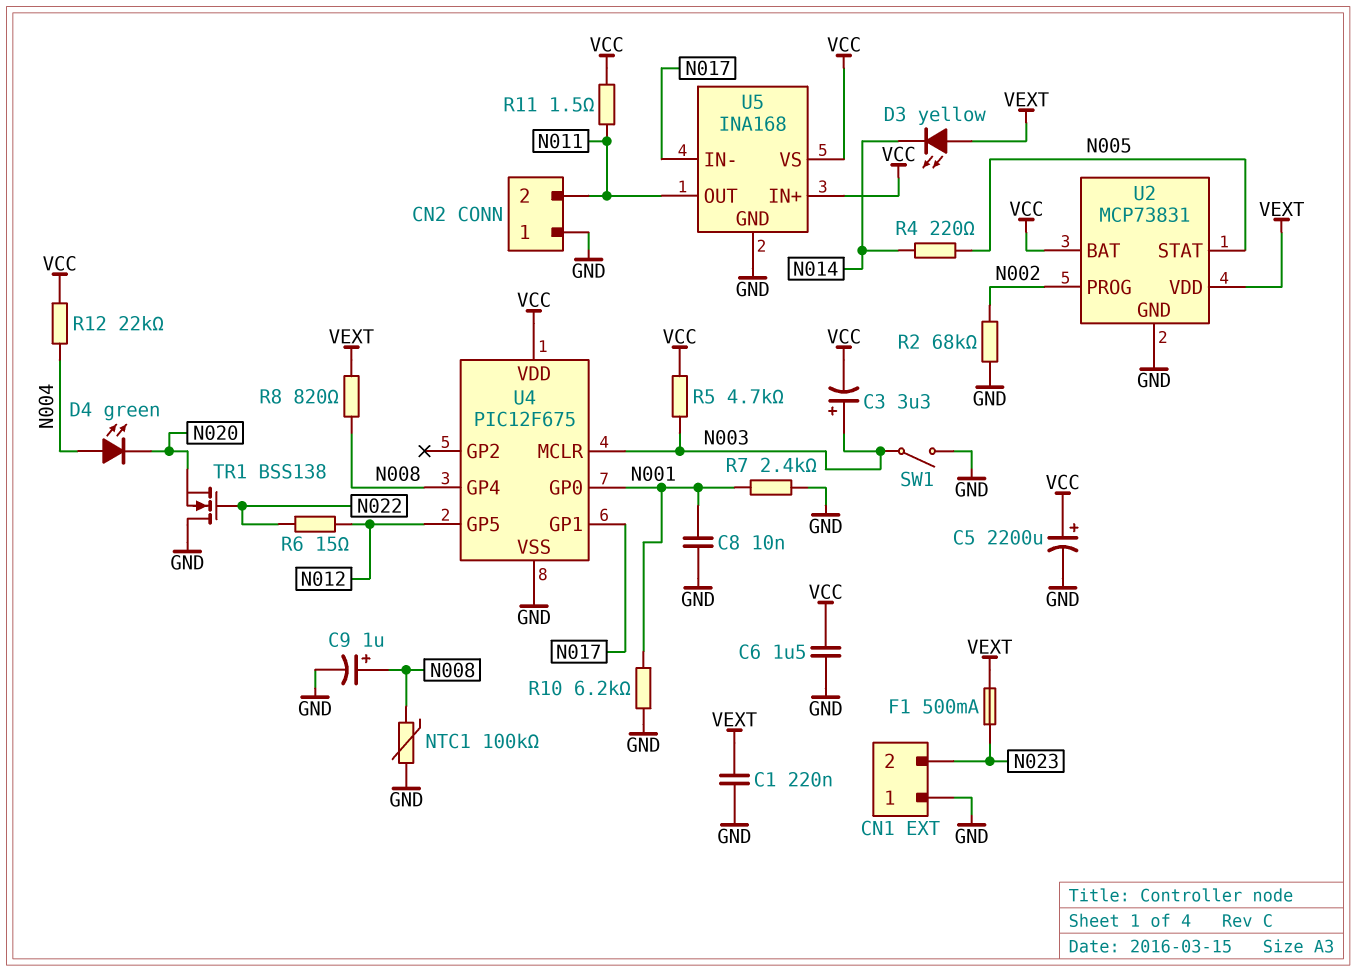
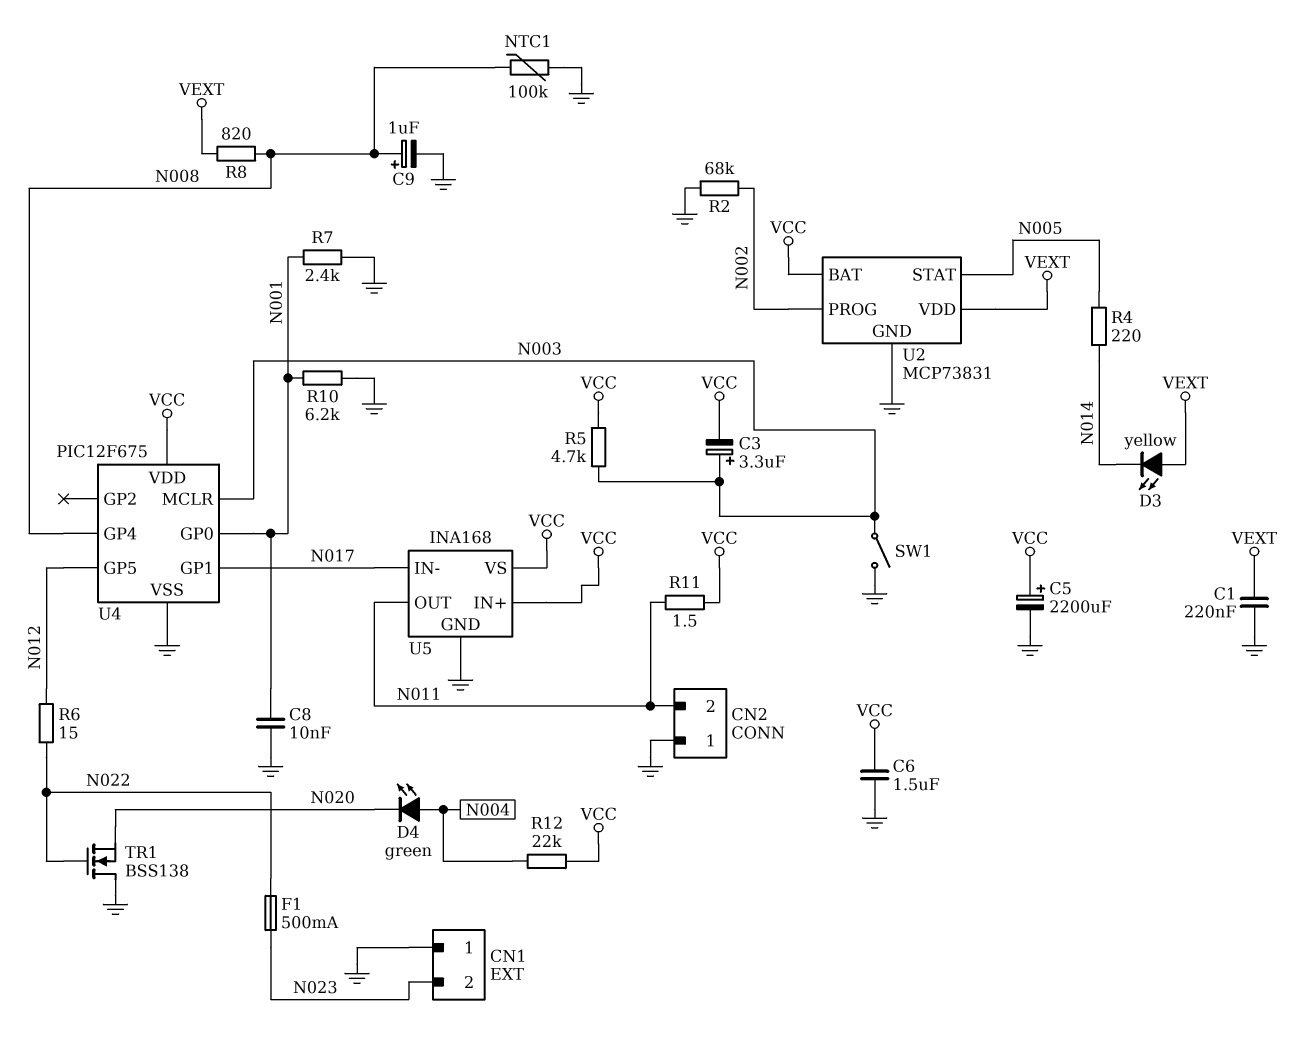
F1: 500mA (N023, VEXT) -> 500mA (N022, N023)

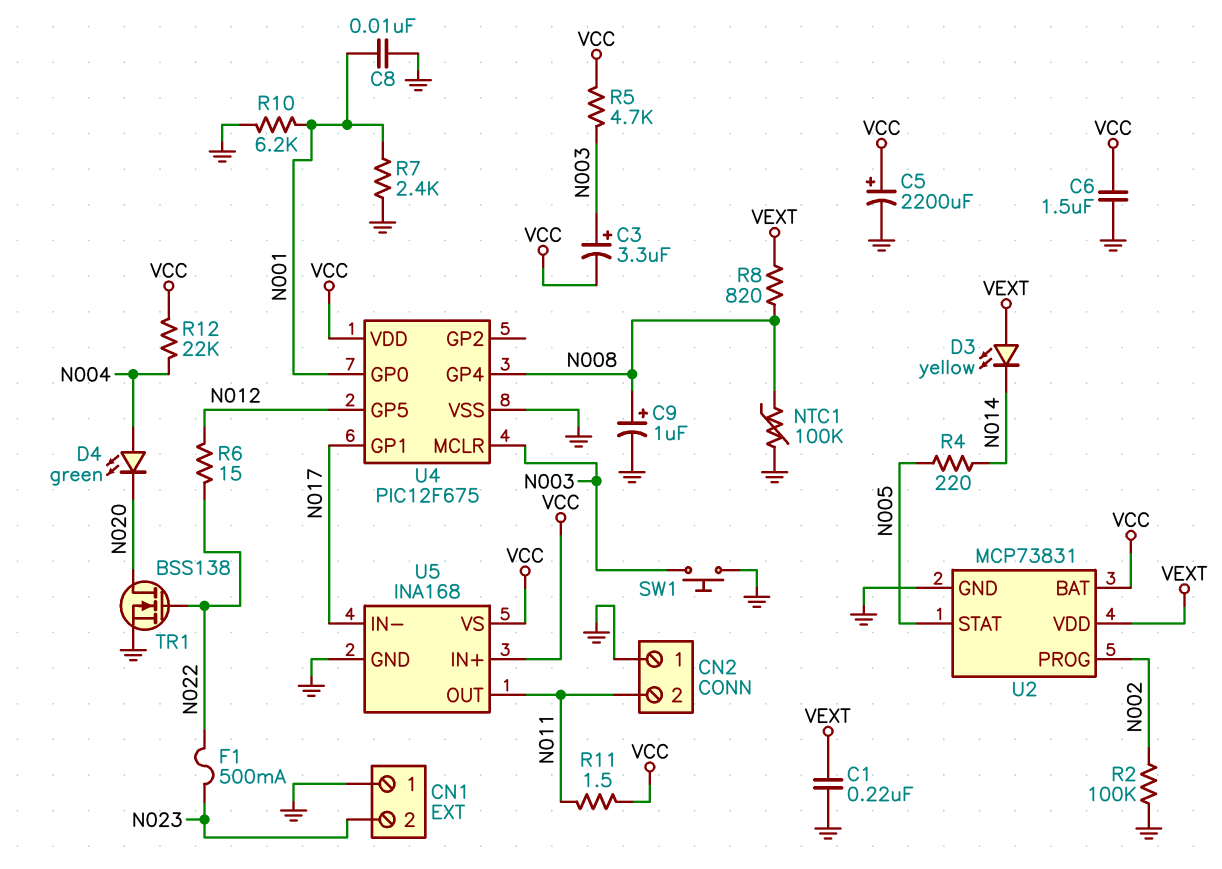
R2: 68k (GND, N002) -> 100k (GND, N002)
SW1: switch (GND, N003) -> button (GND, N003)
TR1: NMOS BSS138 (G N022, D GND, S N020) -> NMOS BSS138 (G N022, D N020, S GND)

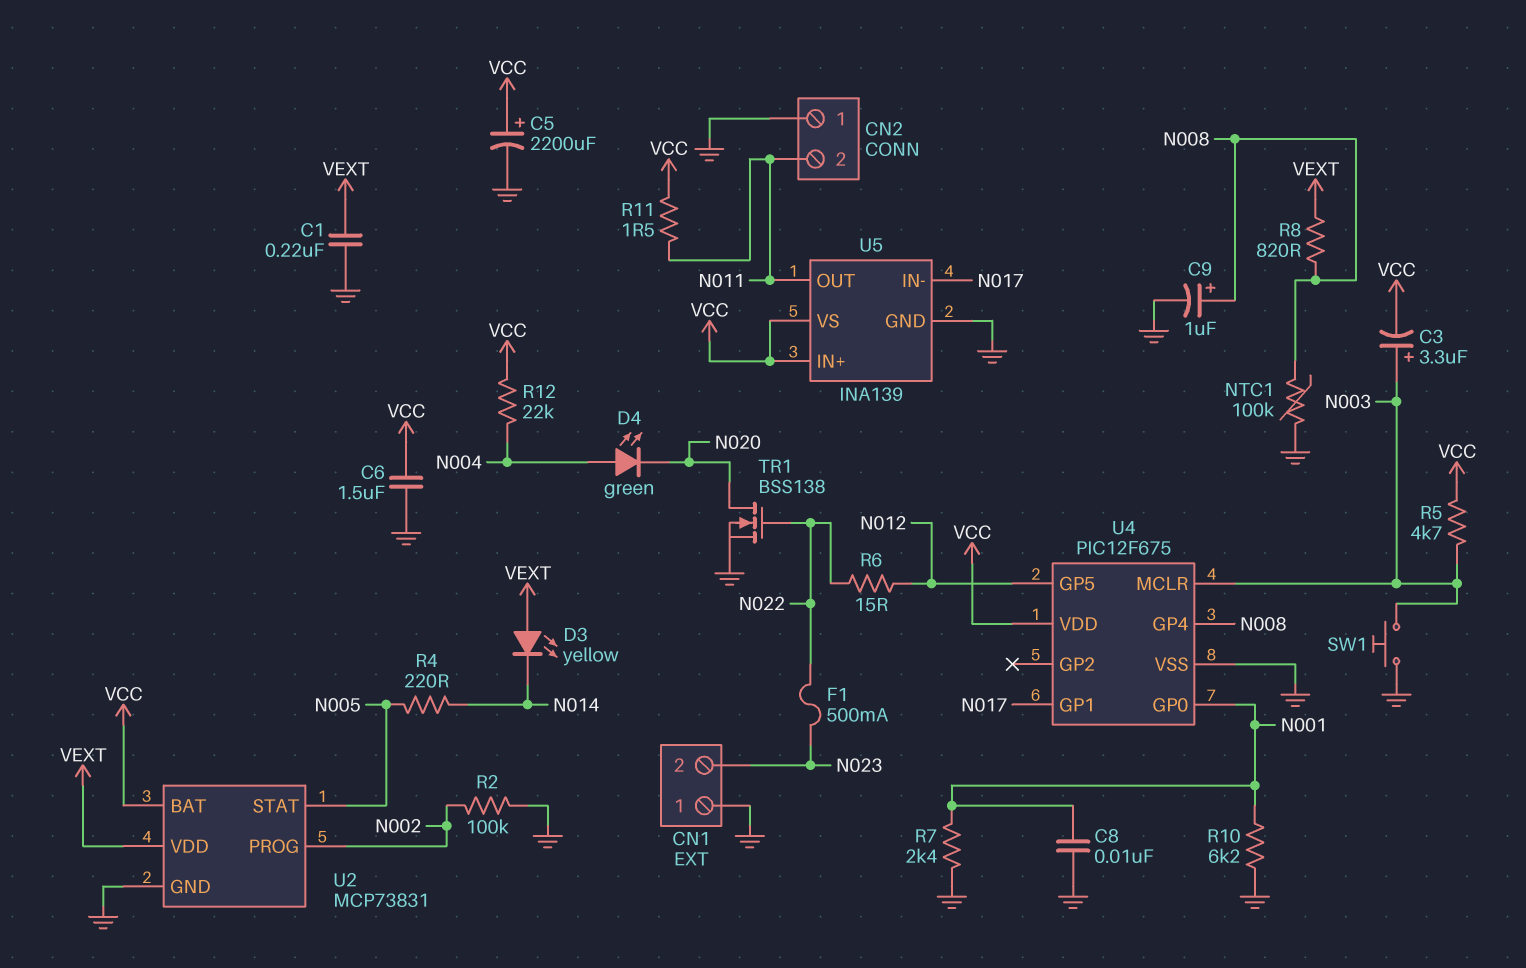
U5: INA168 -> INA139

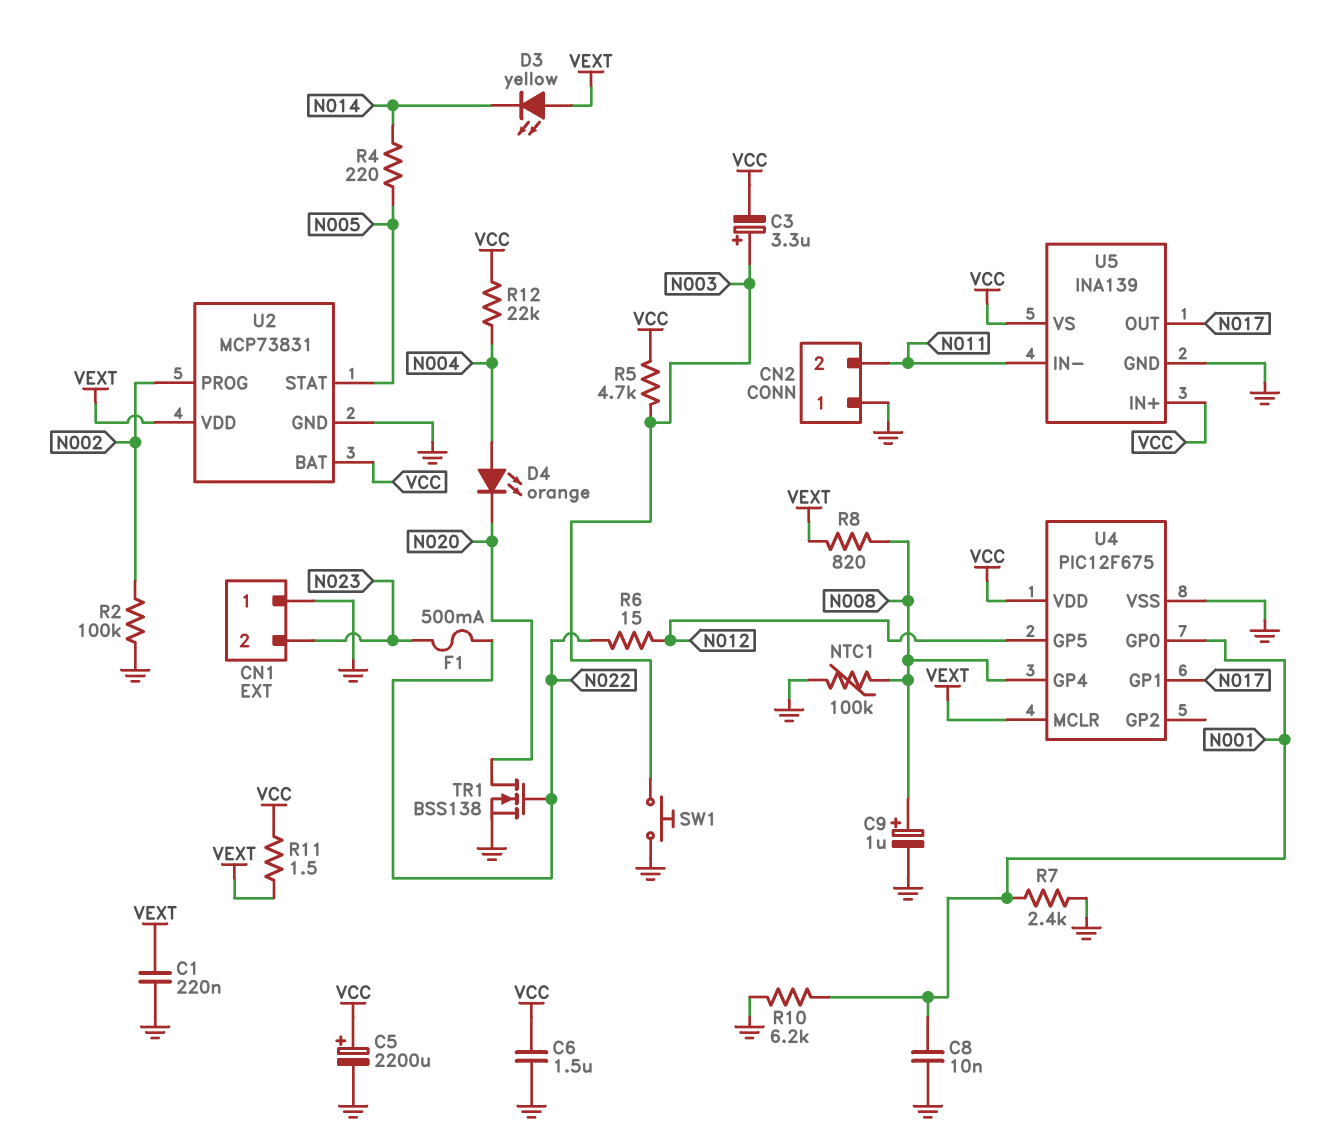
D4: LED green (A N004, K N020) -> LED orange (A N004, K N020)
R11: 1.5 (N011, VCC) -> 1.5 (VCC, VEXT)
U4 pin MCLR: N003 -> VEXT
U5 pin IN-: N017 -> N011
U5 pin OUT: N011 -> N017

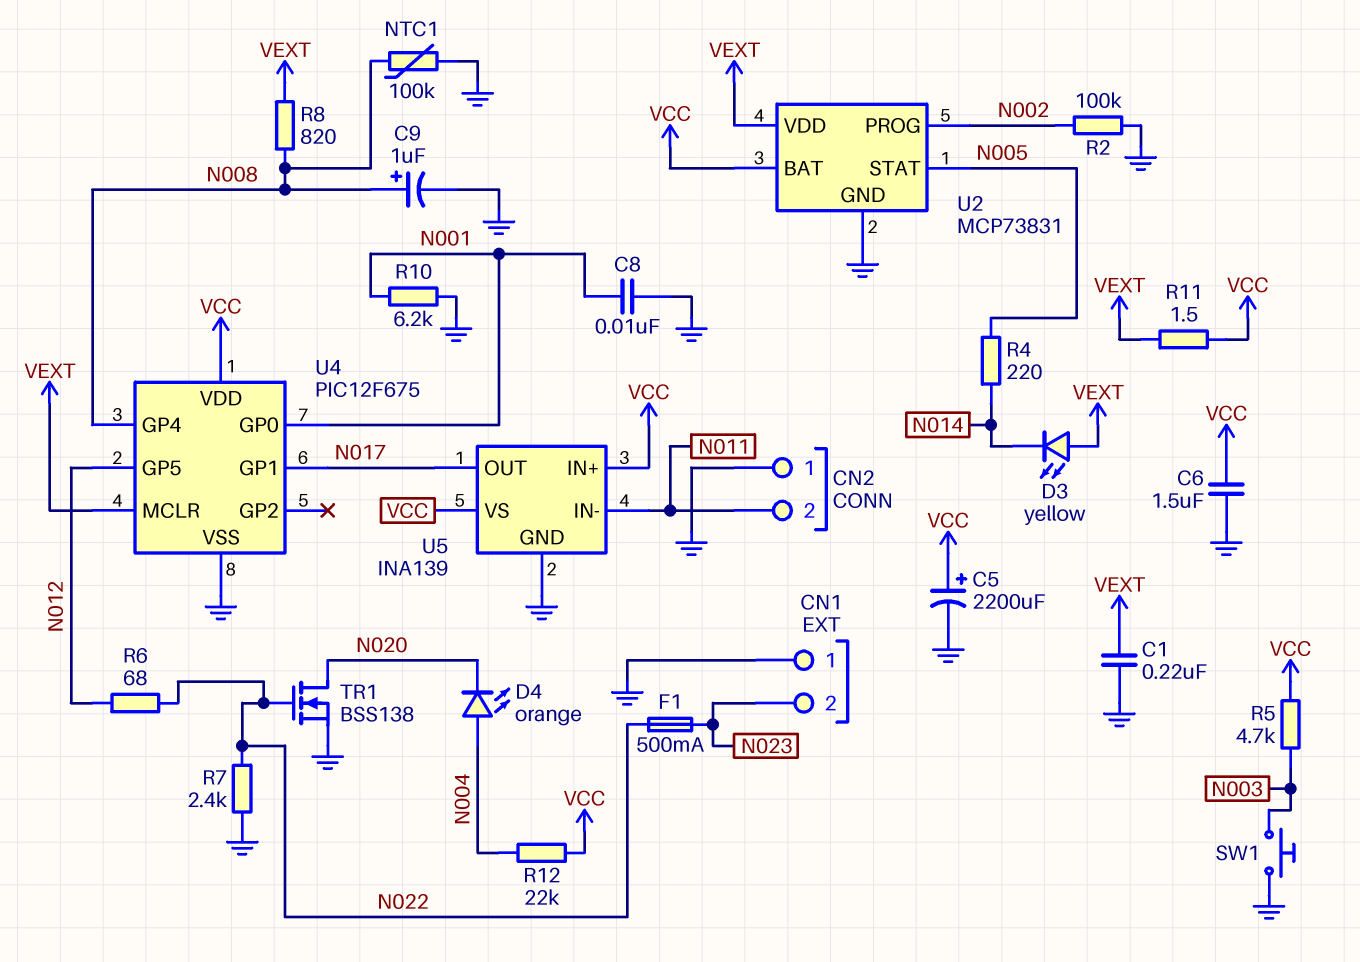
C3: 3.3uF (plus N003, minus VCC) -> none
R6: 15 (N012, N022) -> 68 (N012, N022)
R7: 2.4k (GND, N001) -> 2.4k (GND, N022)

